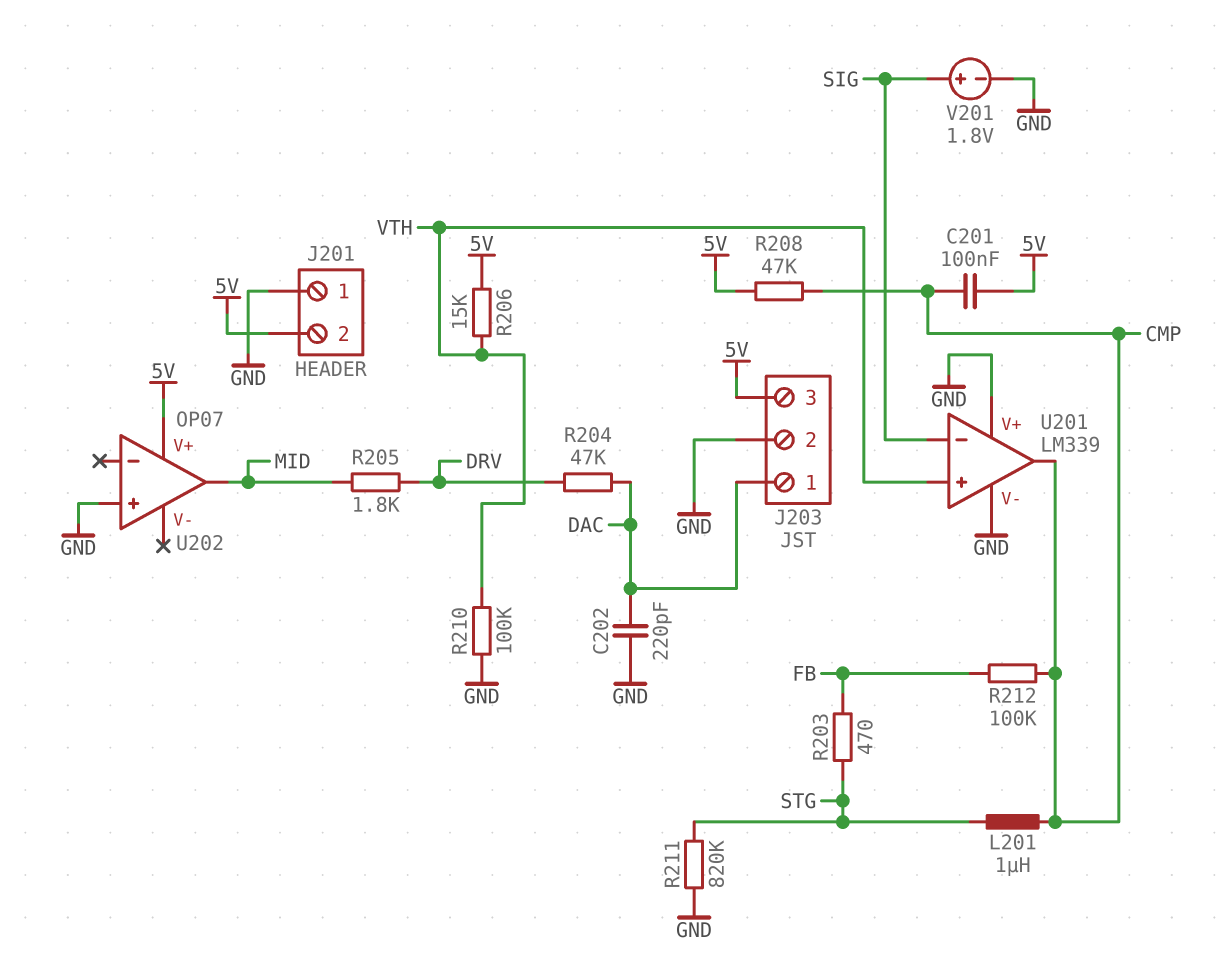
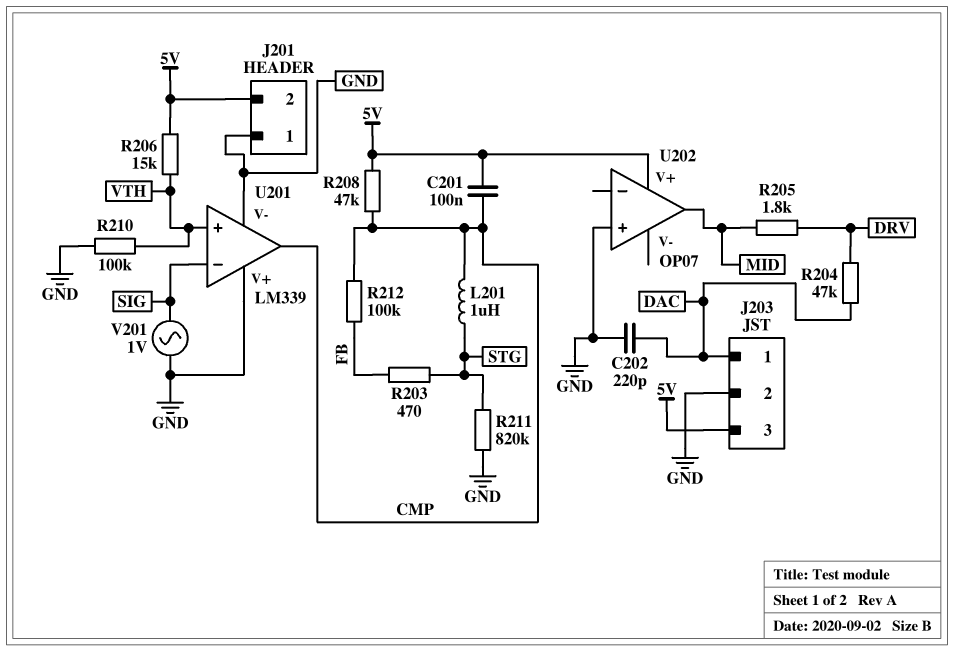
V201: 1.8V (plus SIG, minus GND) -> AC 1V (GND, SIG)

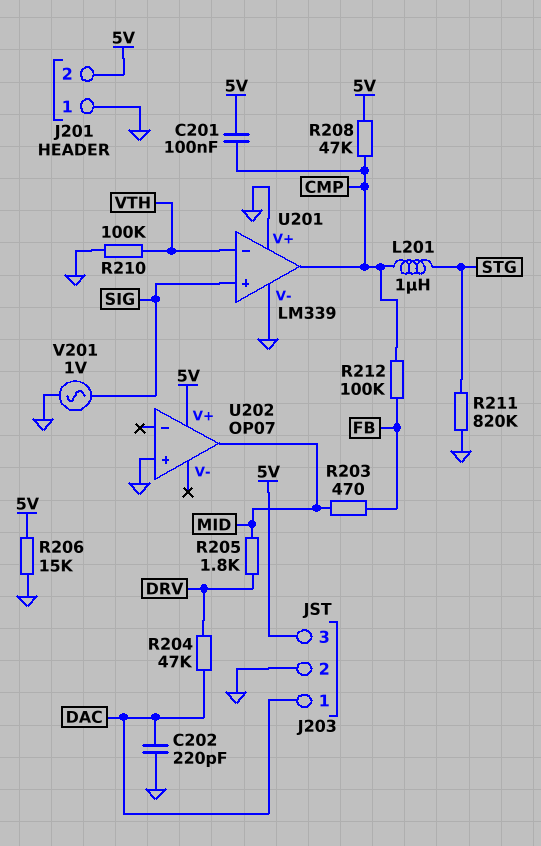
R203: 470 (FB, STG) -> 470 (FB, MID)
R206: 15k (5V, VTH) -> 15k (5V, GND)
U201 pin in+: VTH -> SIG
U201 pin in-: SIG -> VTH

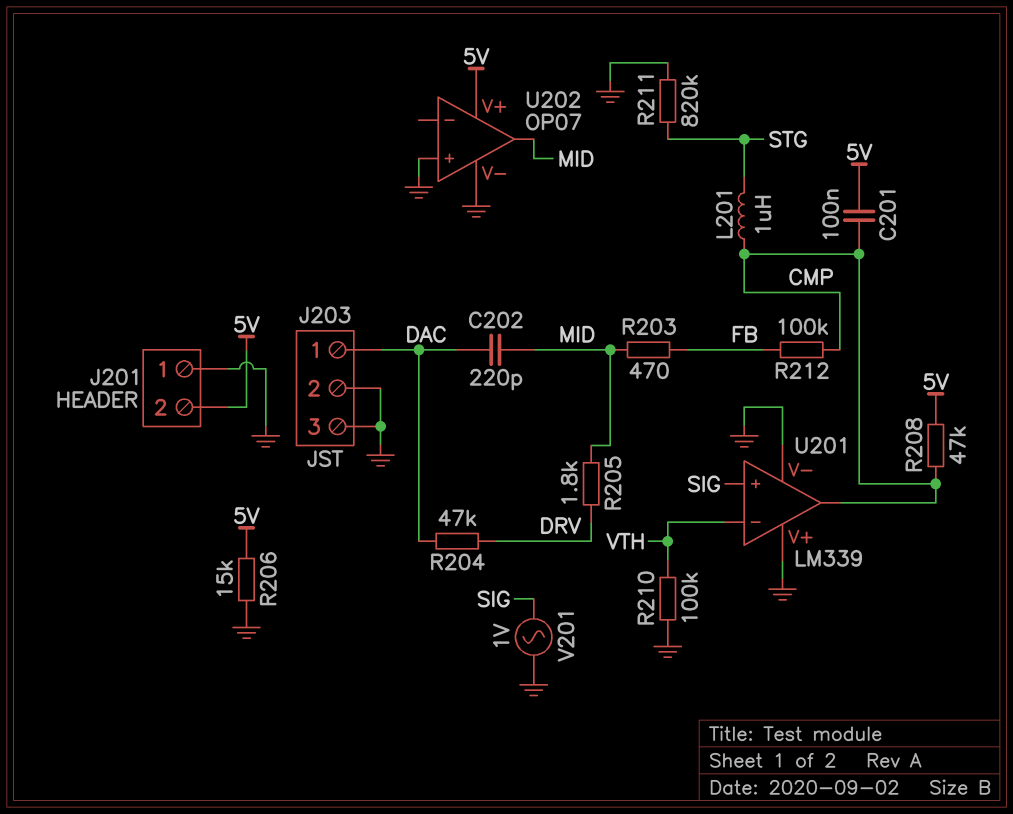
C202: 220pF (DAC, GND) -> 220pF (DAC, MID)
J203 pin 3: 5V -> GND
U202 pin V-: none -> GND

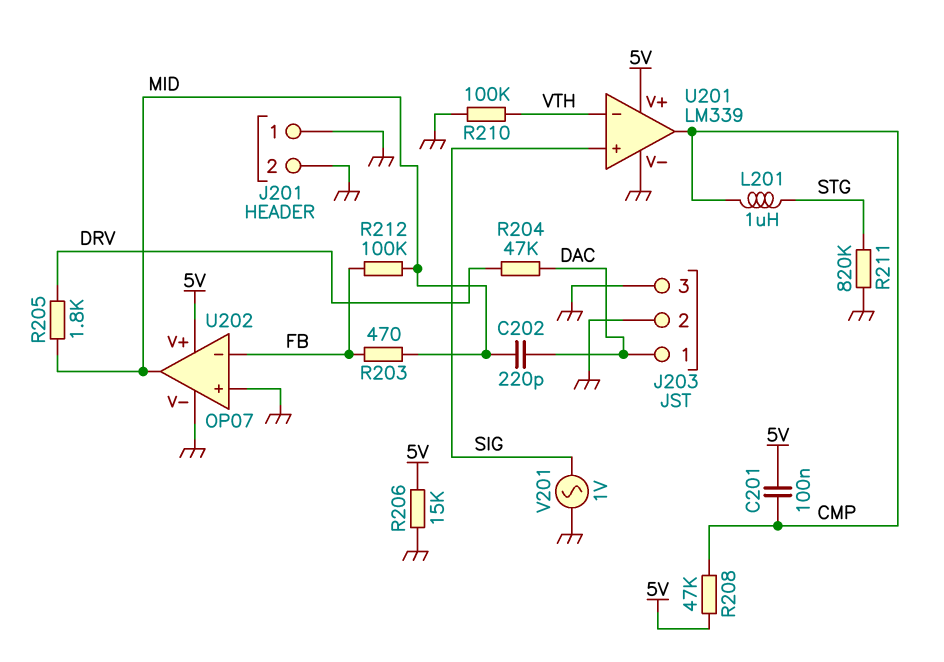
J201 pin 2: 5V -> GND
R212: 100k (CMP, FB) -> 100k (FB, MID)
U201 pin V+: GND -> 5V
U202 pin in-: none -> FB

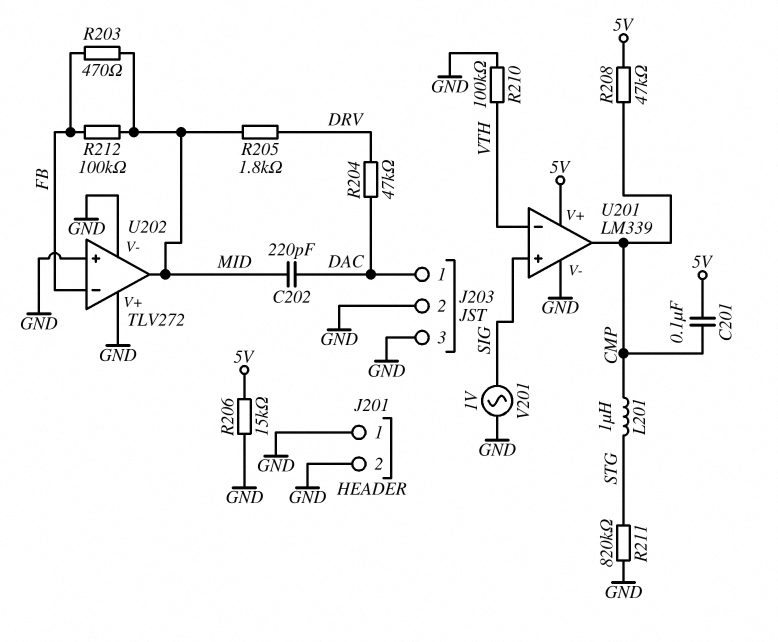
U202: OP07 -> TLV272
U202 pin V+: 5V -> GND

